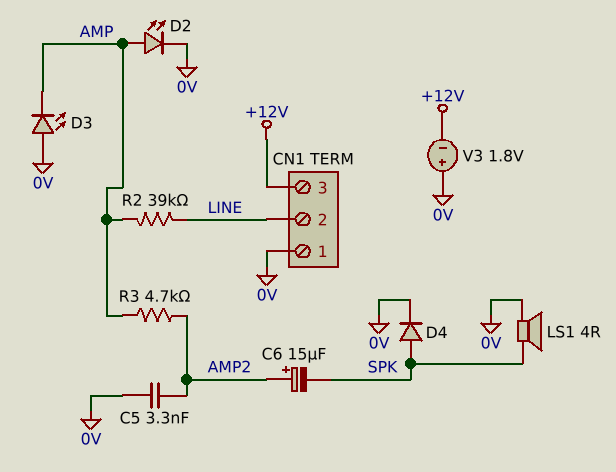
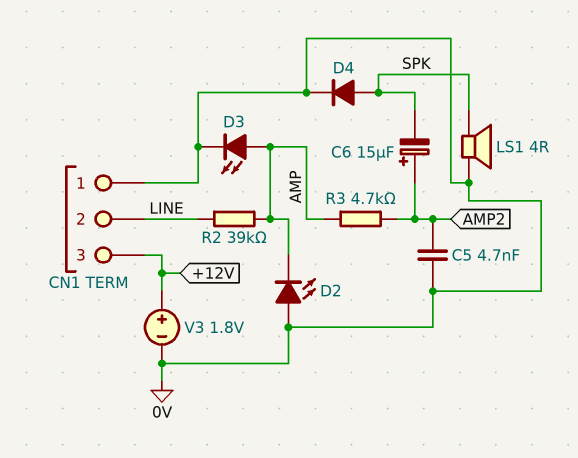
C5: 3.3nF (0V, AMP2) -> 4.7nF (0V, AMP2)
D2: LED (A AMP, K 0V) -> LED (A 0V, K AMP)
D3: LED (A 0V, K AMP) -> LED (A AMP, K 0V)
V3: 1.8V (plus 0V, minus +12V) -> 1.8V (plus +12V, minus 0V)

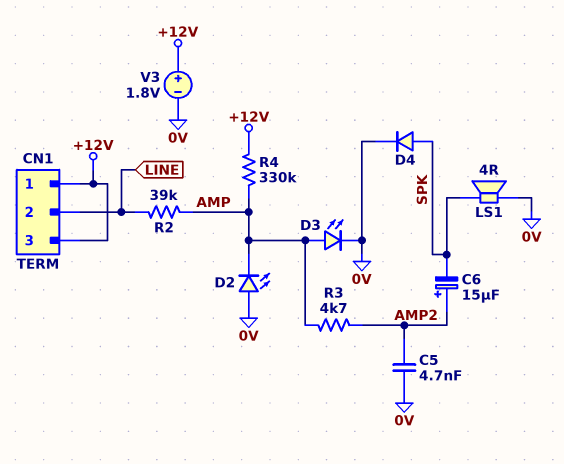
CN1 pin 1: 0V -> +12V
R4: none -> 330k (+12V, AMP)

